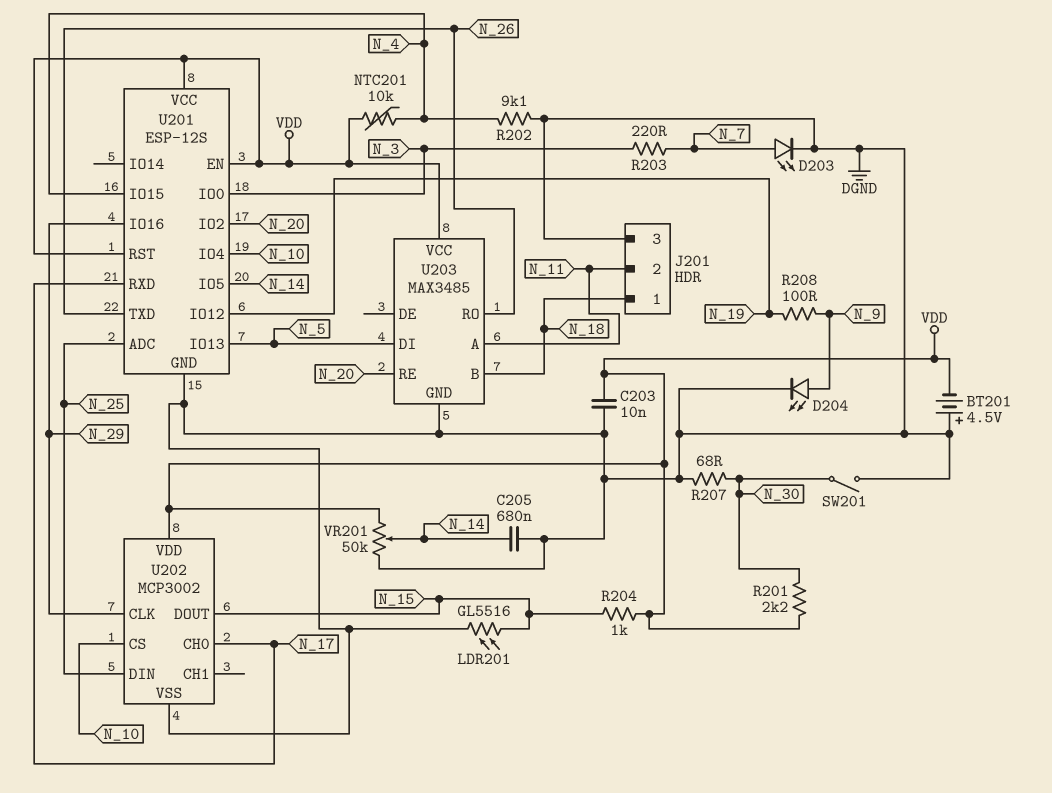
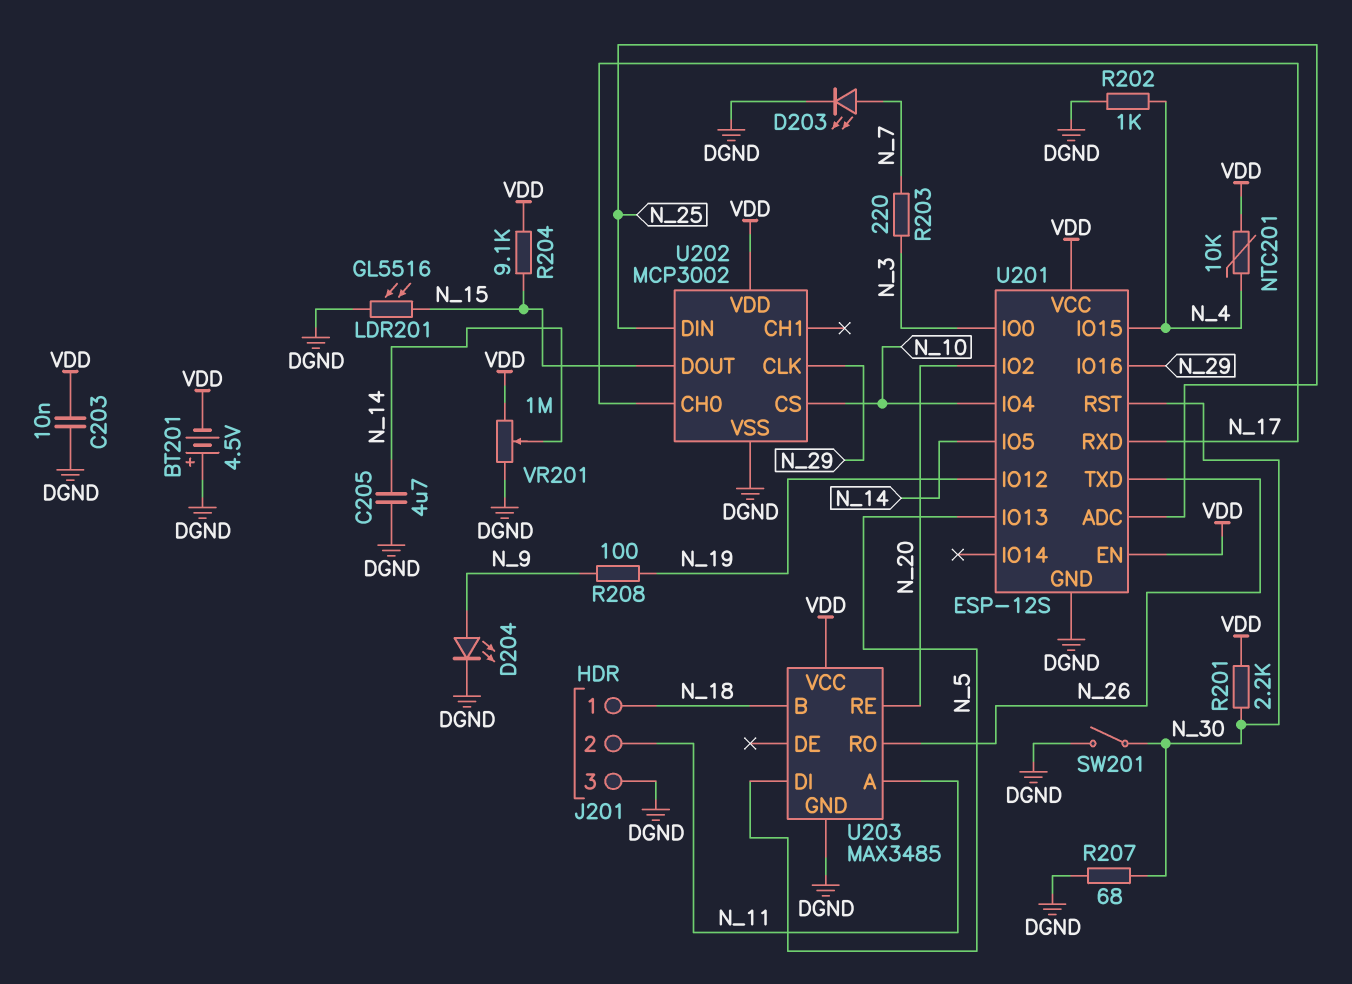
C205: 680nF (DGND, N_14) -> 4.7uF (DGND, N_14)
R202: 9.1k (DGND, N_4) -> 1k (DGND, N_4)
R204: 1k (N_15, VDD) -> 9.1k (N_15, VDD)
U201 pin RST: VDD -> N_30
VR201: 50k (DGND, VDD, wiper N_14) -> 1M (DGND, VDD, wiper N_14)

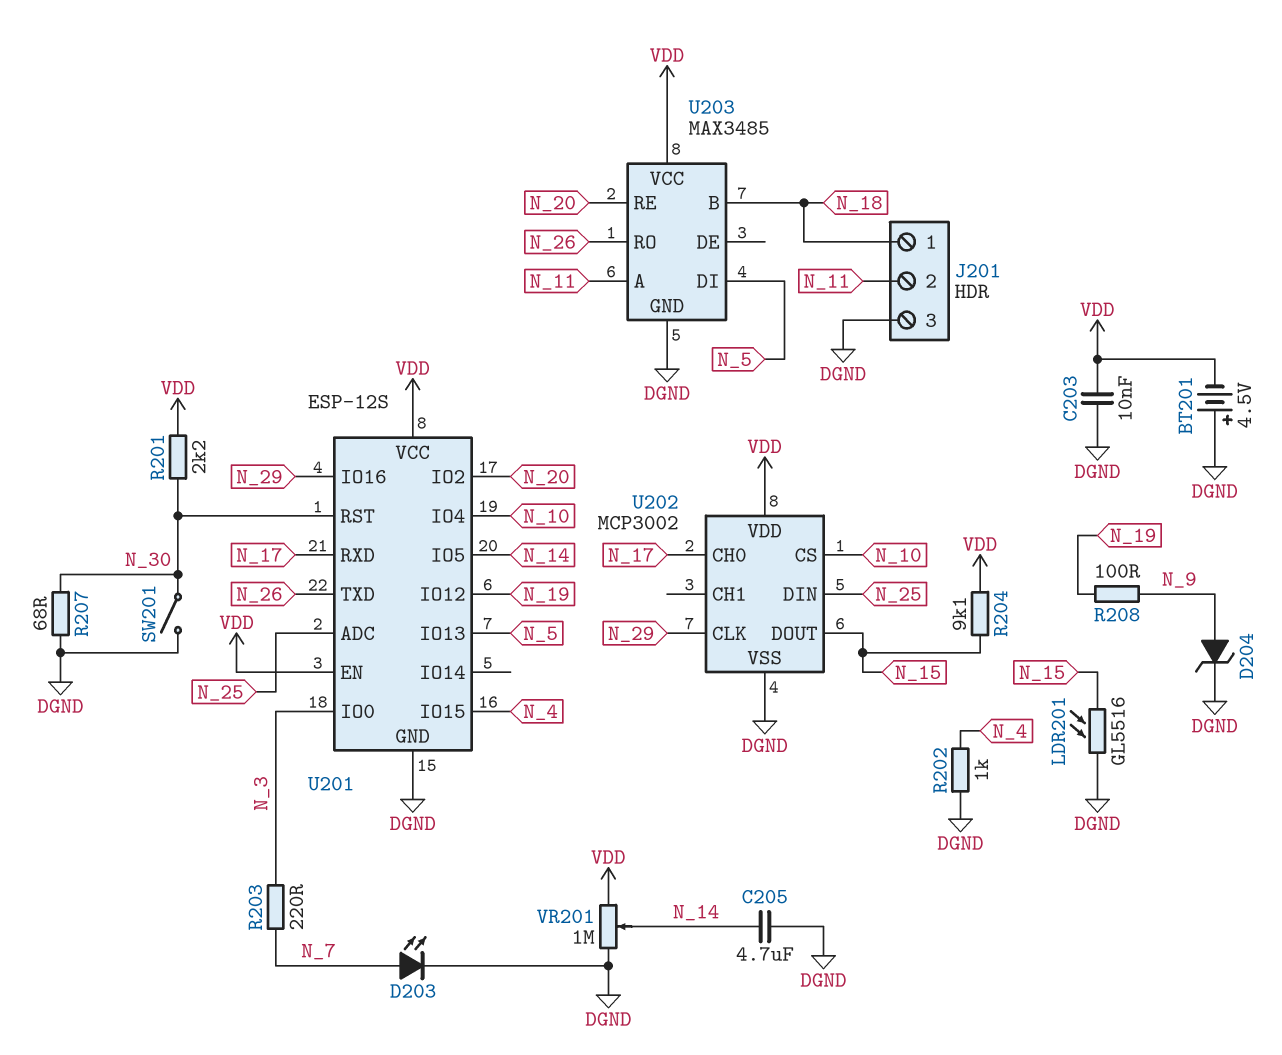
D204: LED (A N_9, K DGND) -> zener (A N_9, K DGND)
NTC201: 10k (N_4, VDD) -> none

